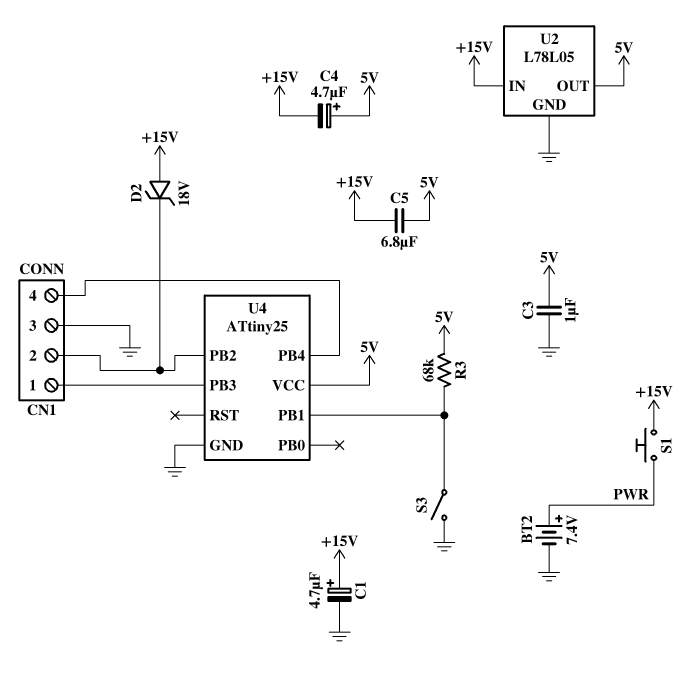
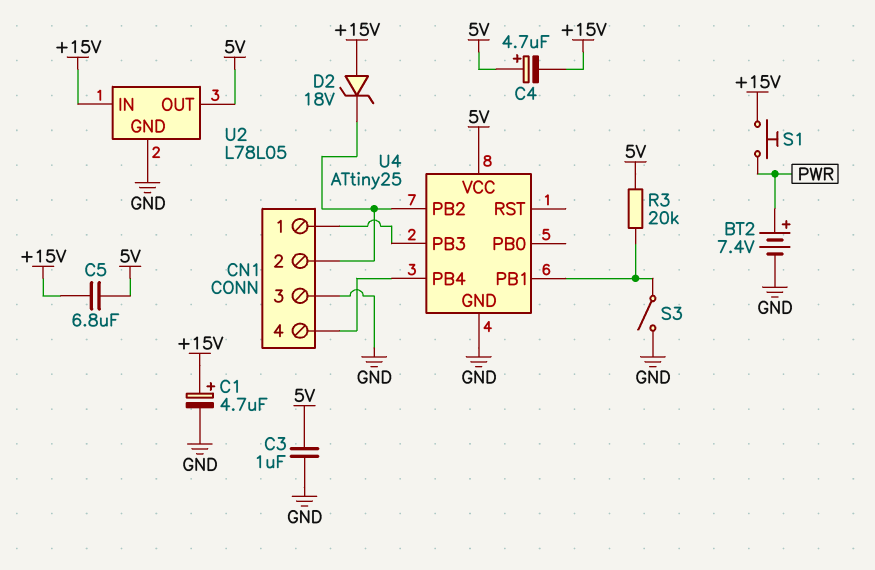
R3: 68k (5V, U4/PB1) -> 20k (5V, U4/PB1)

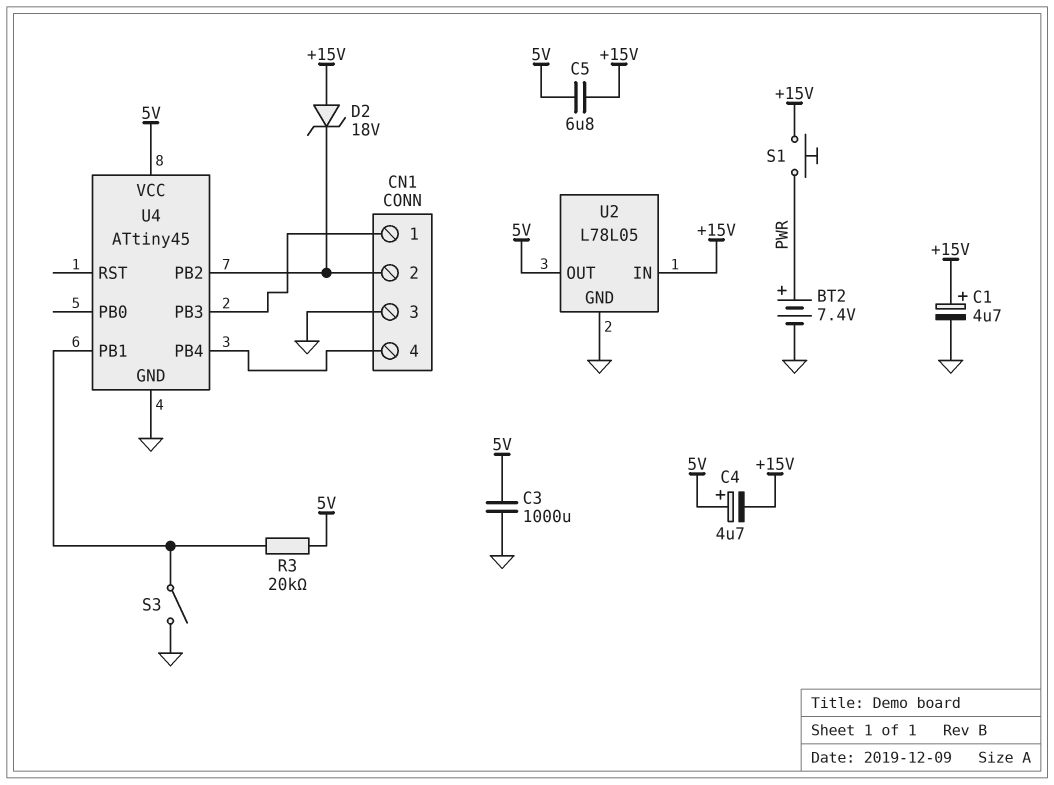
C3: 1uF (5V, GND) -> 1000uF (5V, GND)
U4: ATtiny25 -> ATtiny45

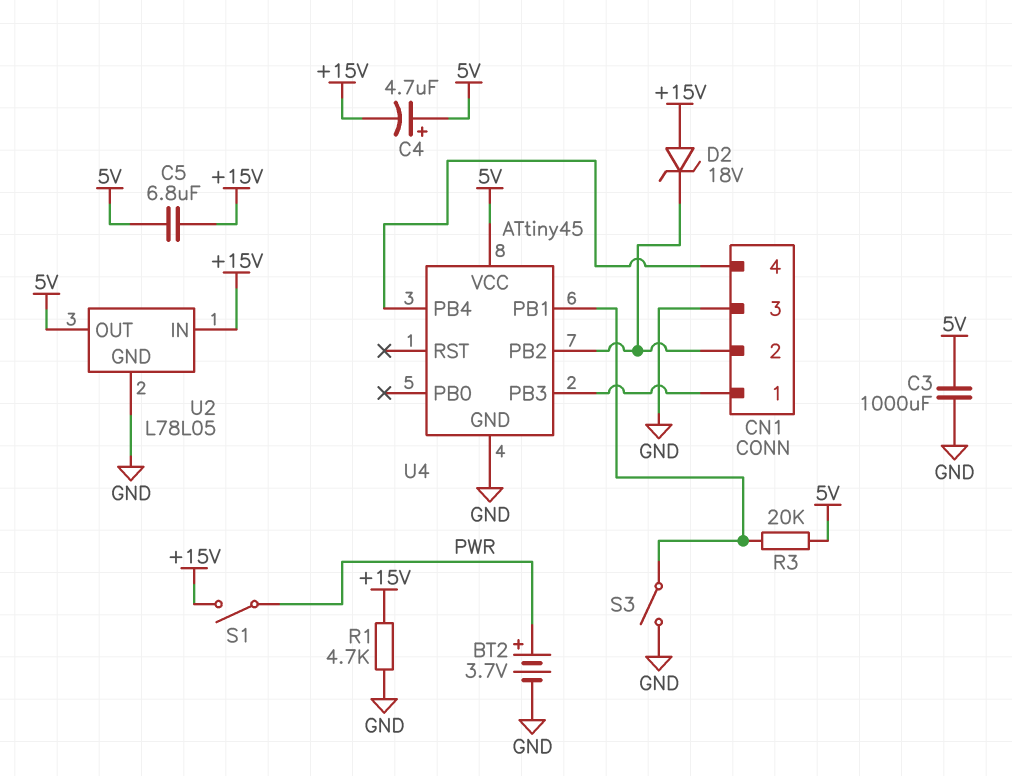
BT2: 7.4V (plus PWR, minus GND) -> 3.7V (plus PWR, minus GND)
C1: 4.7uF (plus +15V, minus GND) -> none
R1: none -> 4.7k (+15V, GND)
S1: button (+15V, PWR) -> switch (+15V, PWR)

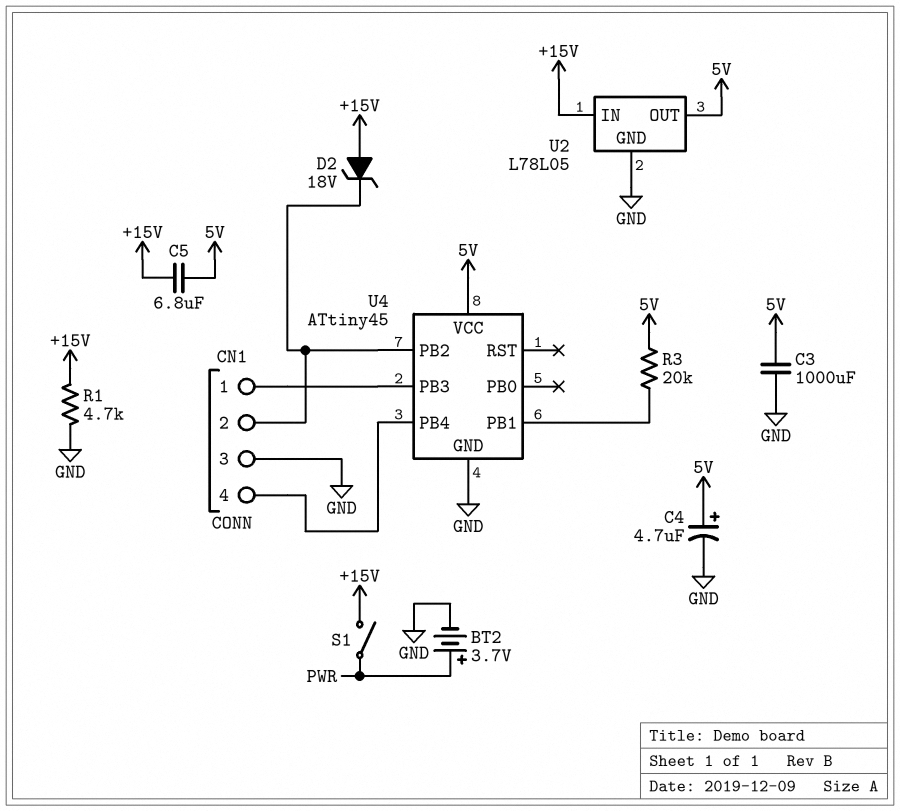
C4: 4.7uF (plus 5V, minus +15V) -> 4.7uF (plus 5V, minus GND)
S3: switch (GND, U4/PB1) -> none

